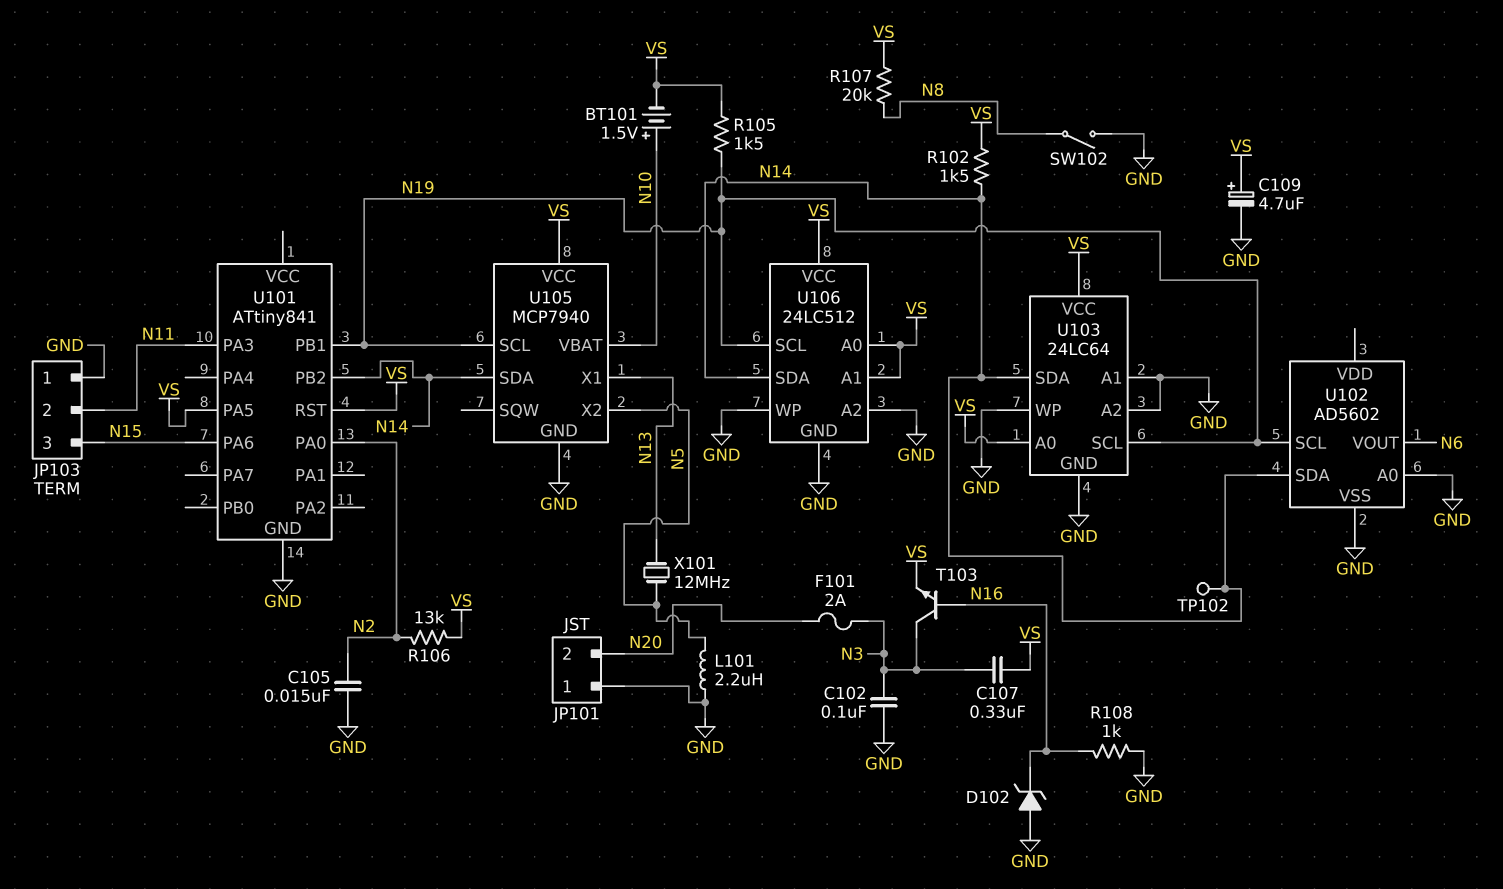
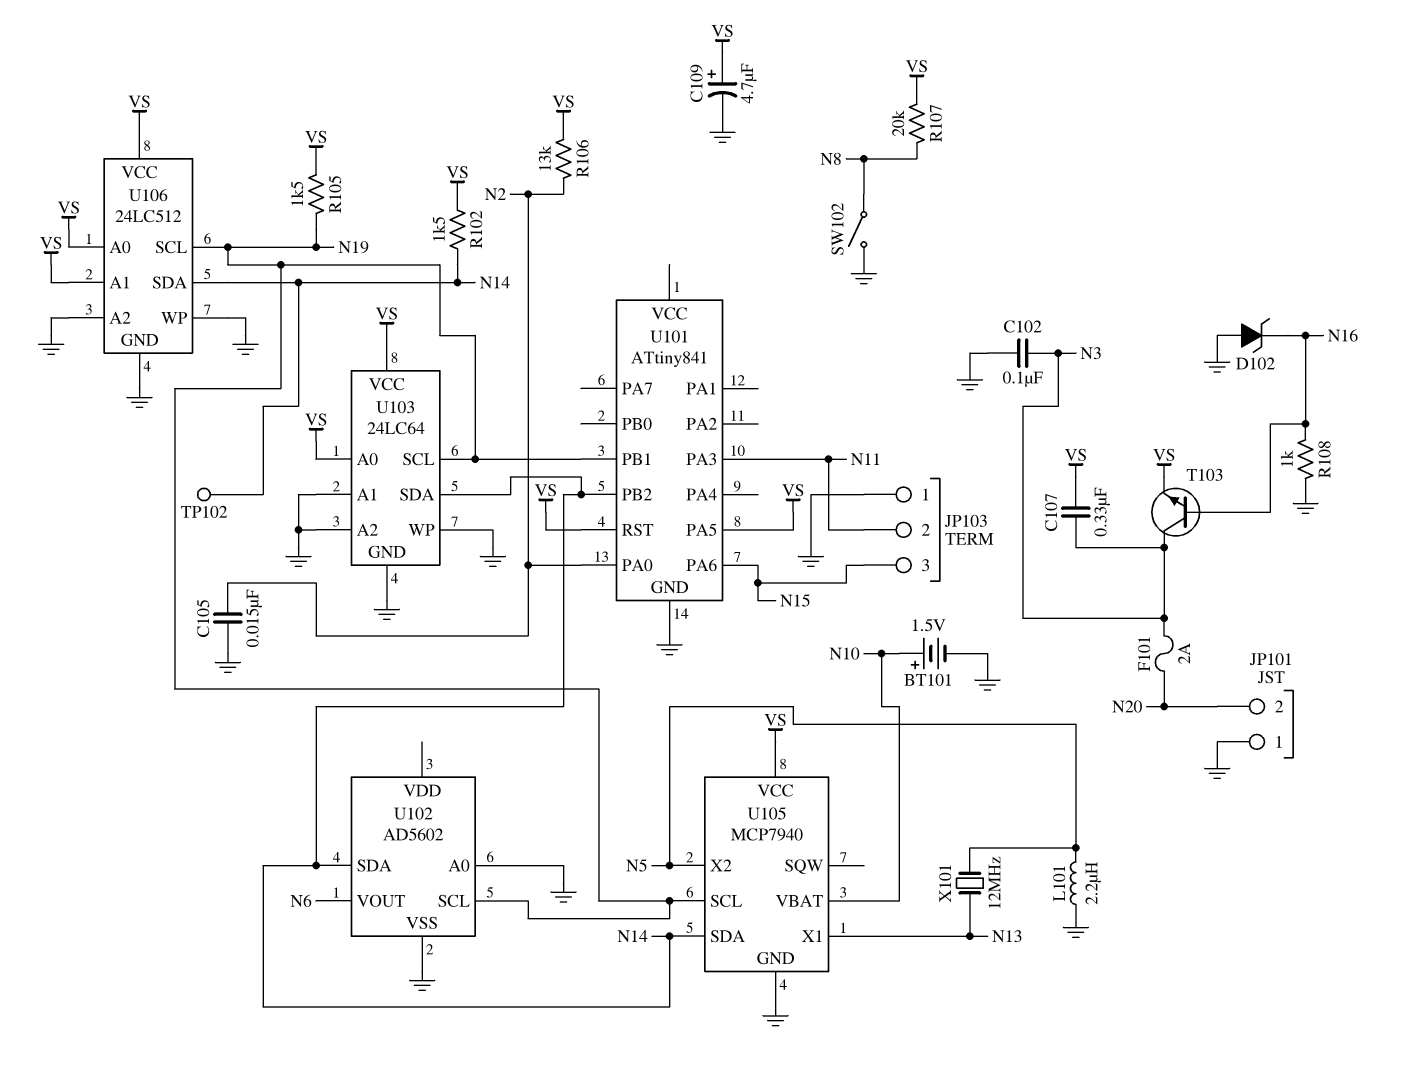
BT101: 1.5V (plus N10, minus VS) -> 1.5V (plus N10, minus GND)

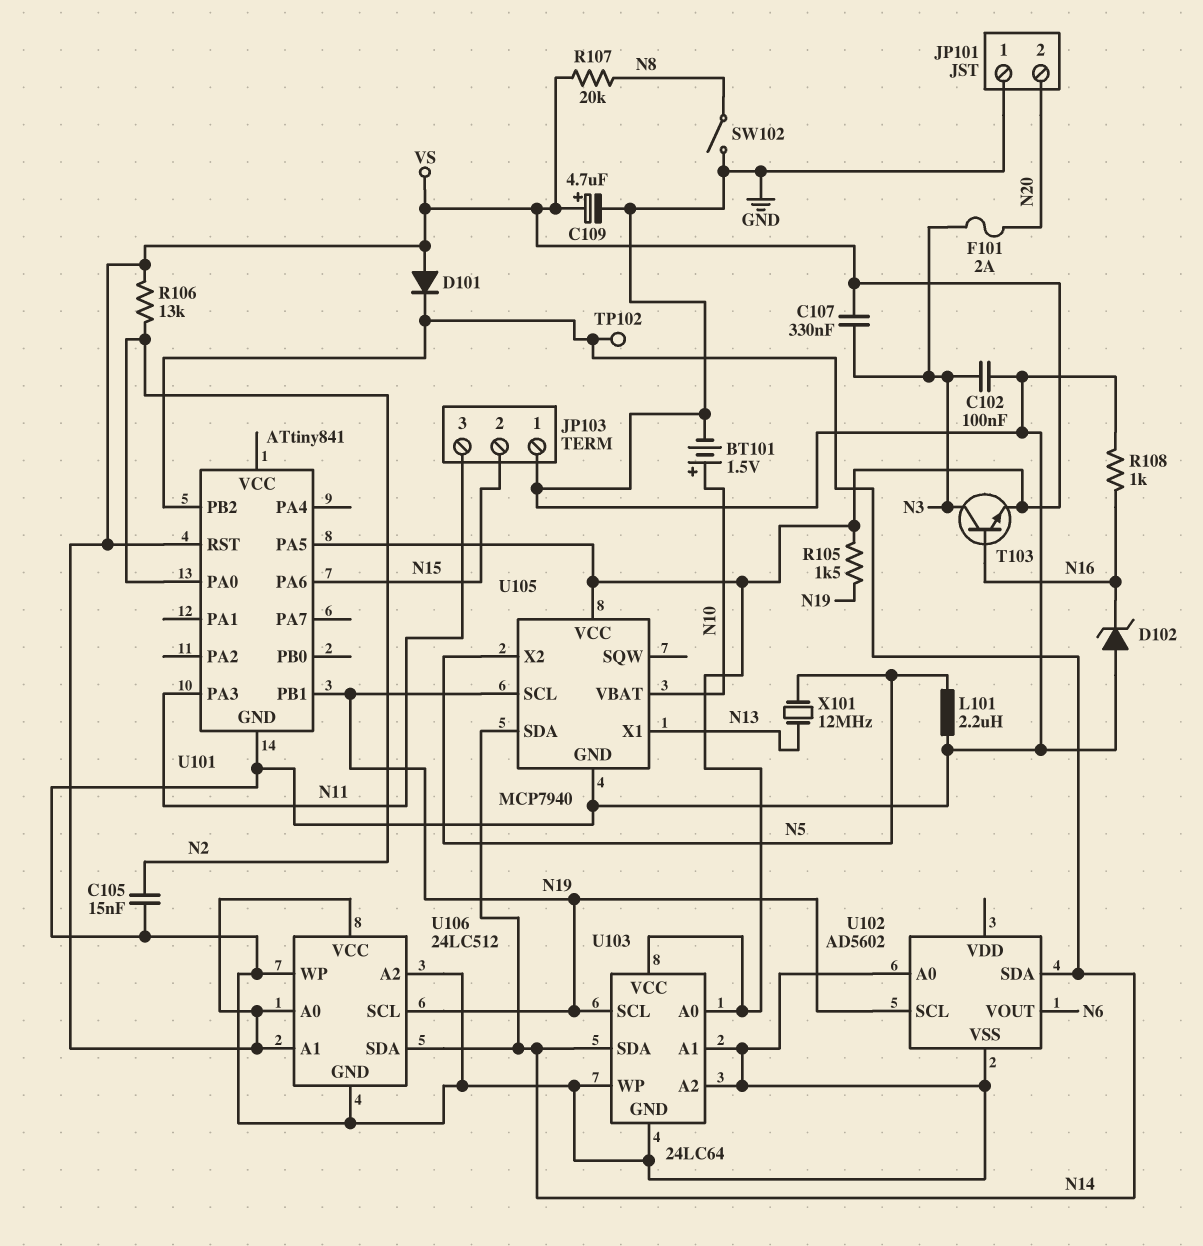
D101: none -> diode (A VS, K N14)
JP103 pin 2: N11 -> N15
JP103 pin 3: N15 -> N11
R102: 1.5k (N14, VS) -> none

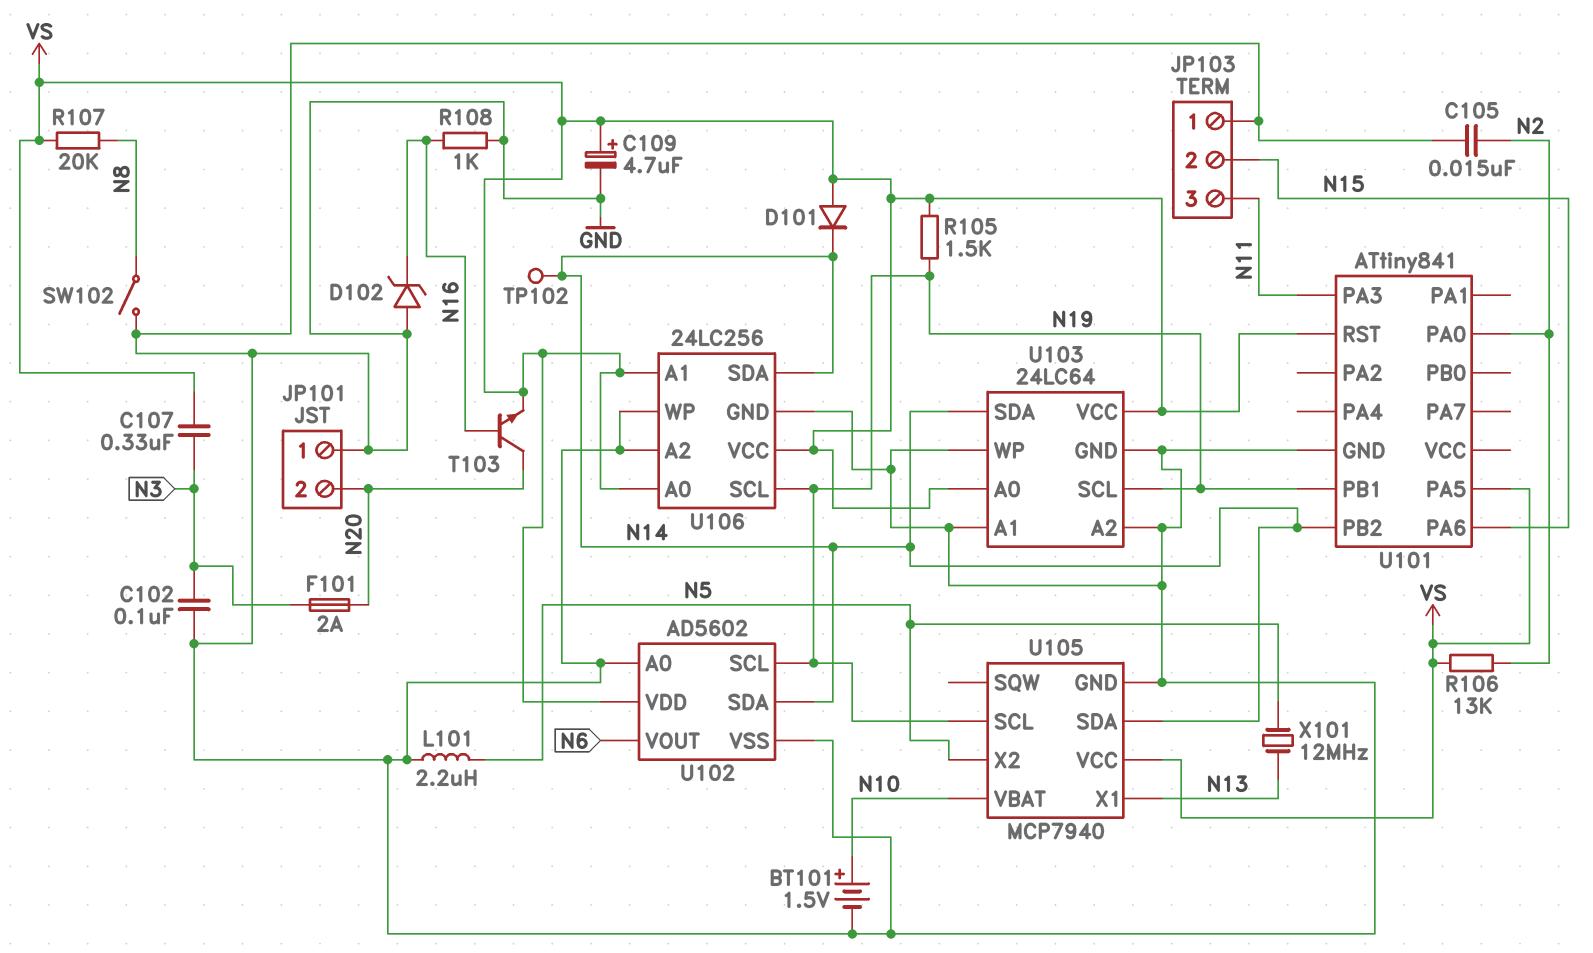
T103: NPN (B N16, C N3, E VS) -> NPN (B N16, C N20, E VS)
U102 pin VDD: none -> VS
U106: 24LC512 -> 24LC256

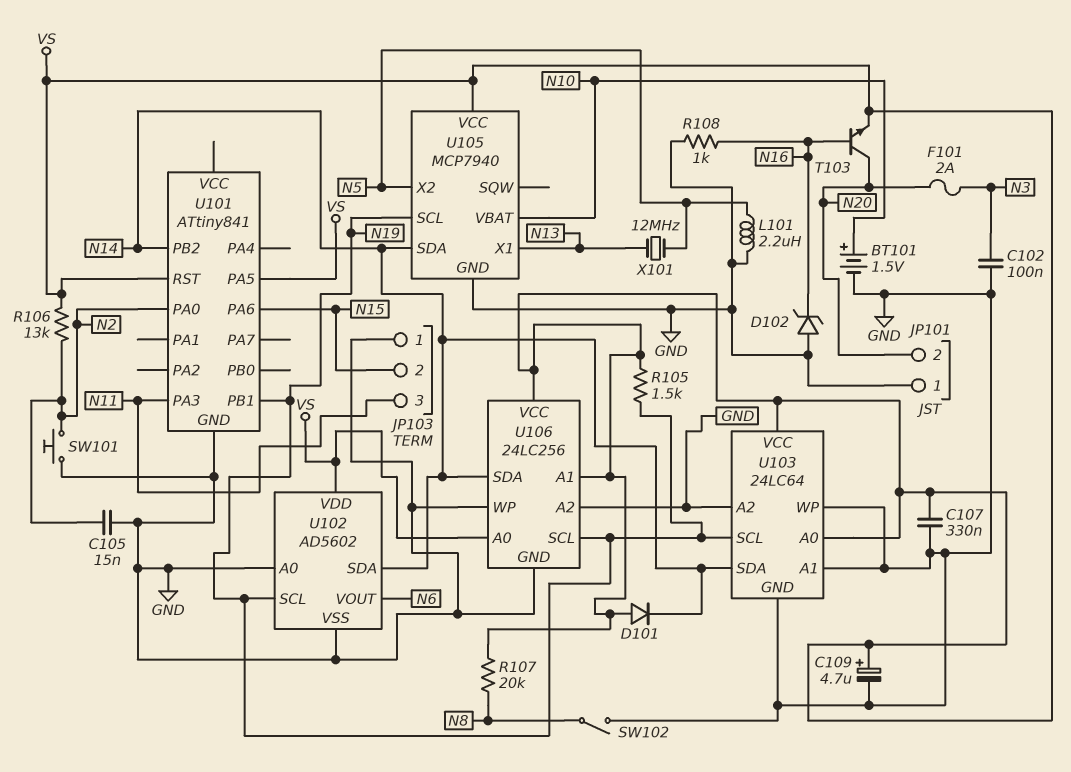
C107: 330nF (N3, VS) -> 330nF (GND, VS)
SW101: none -> button (GND, N2)
TP102: test point (N14) -> none

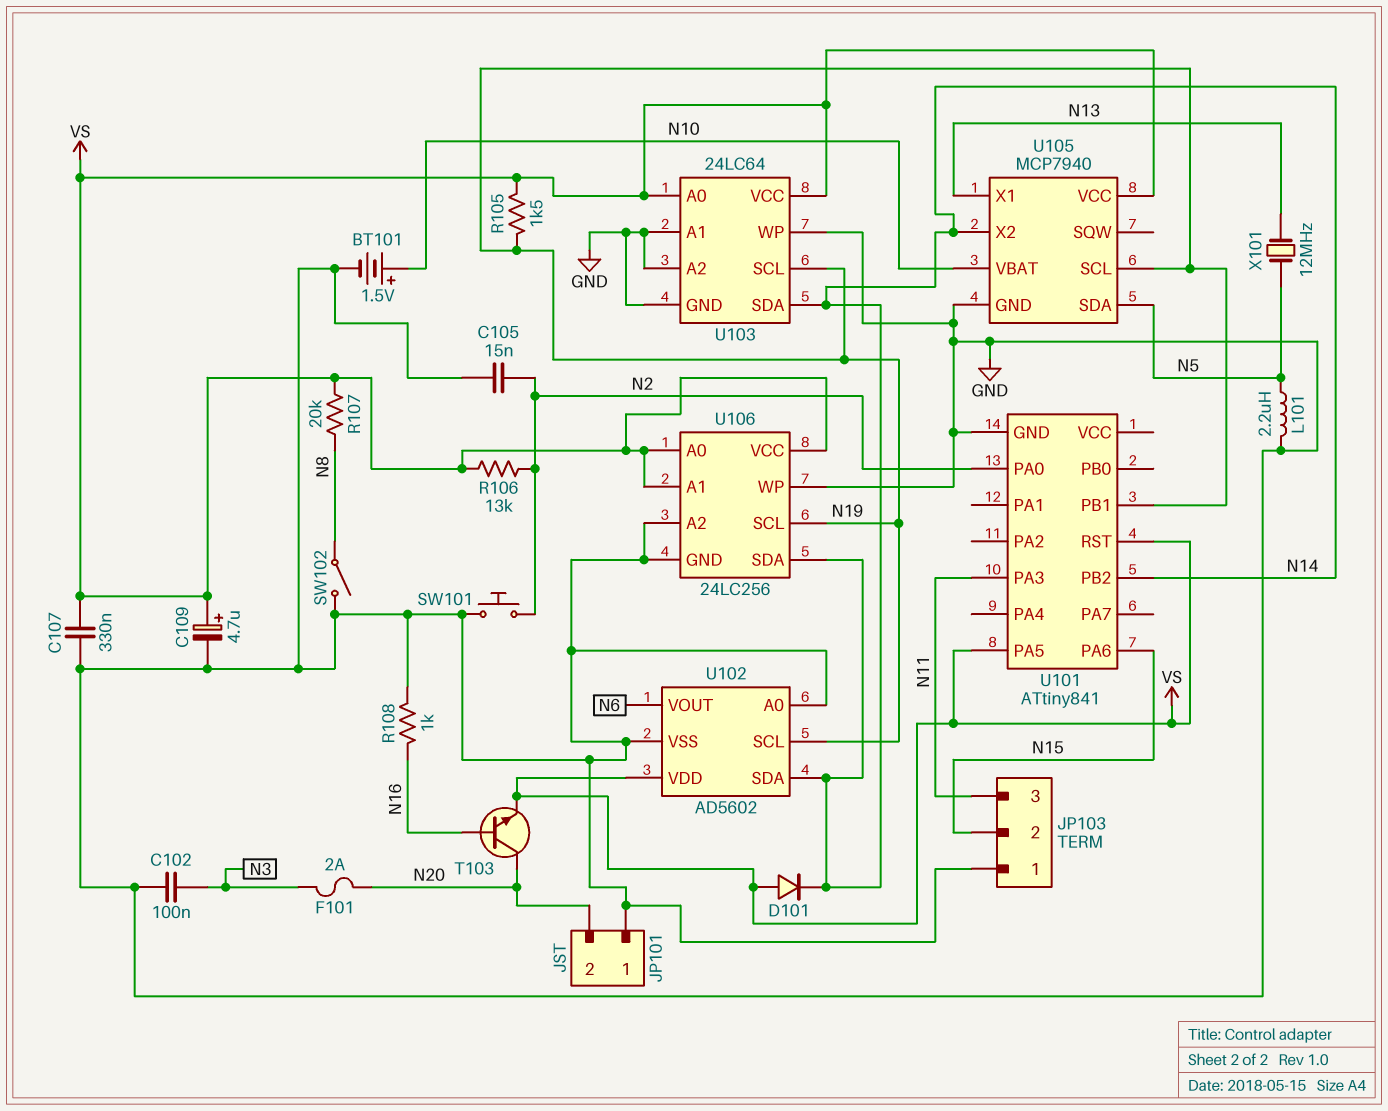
D102: zener (A GND, K N16) -> none
U105 pin SDA: N14 -> N5
U105 pin X2: N5 -> N14

